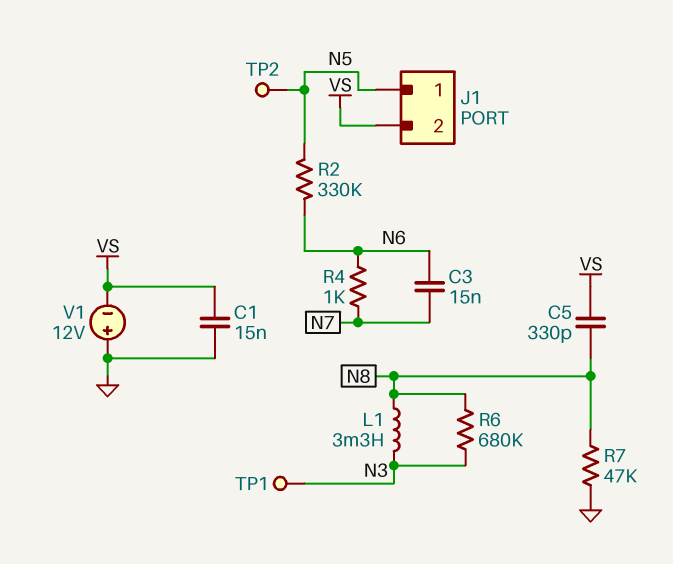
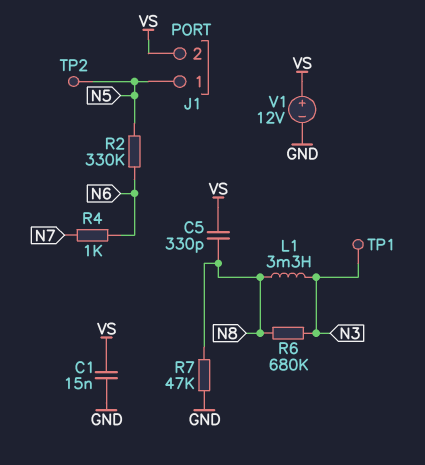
C3: 15nF (N6, N7) -> none
V1: 12V (plus GND, minus VS) -> 12V (plus VS, minus GND)

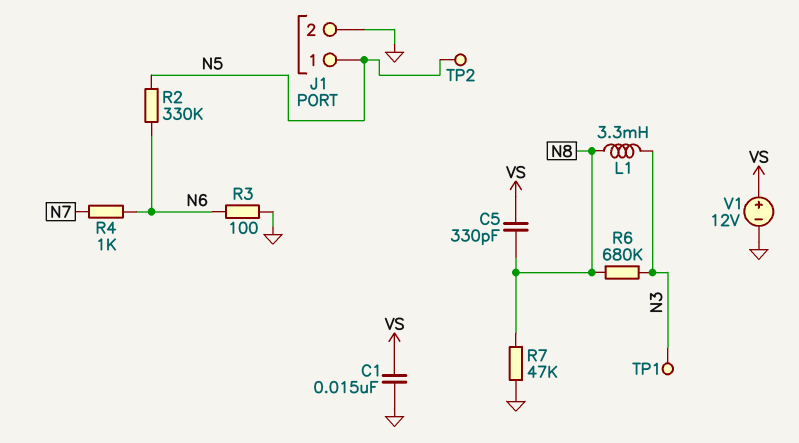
J1 pin 2: VS -> GND
R3: none -> 100 (GND, N6)

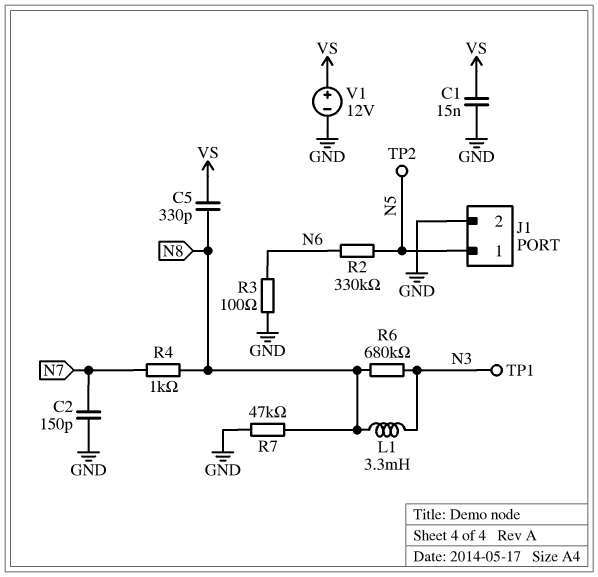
C2: none -> 150pF (GND, N7)
R4: 1k (N6, N7) -> 1k (N7, N8)

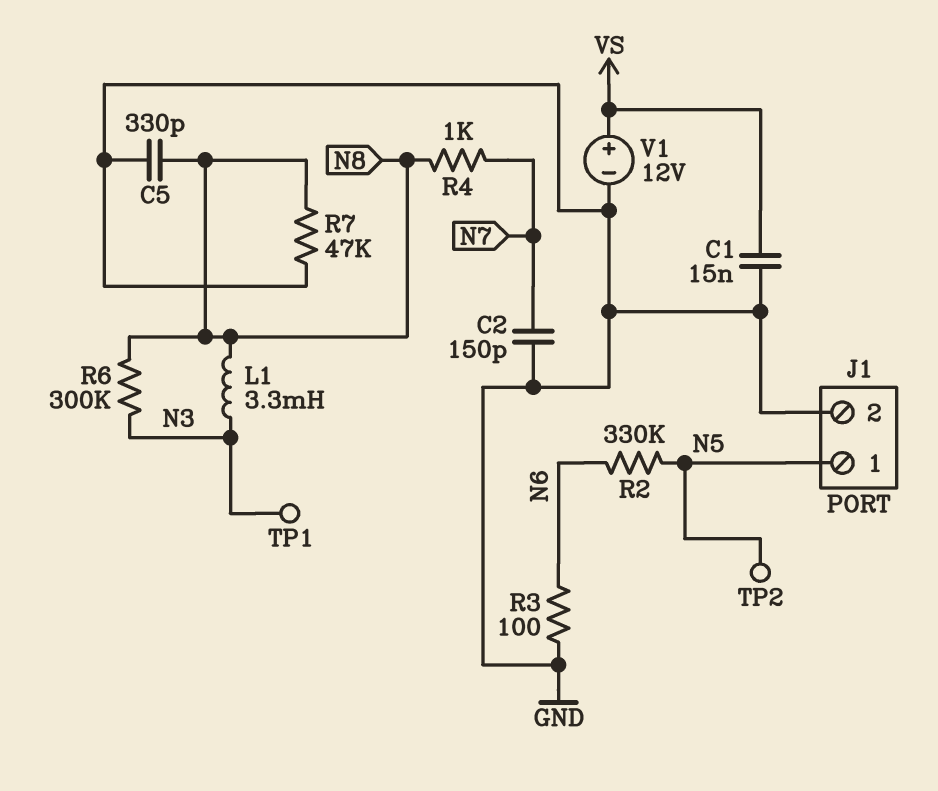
C5: 330pF (N8, VS) -> 330pF (GND, N8)
R6: 680k (N3, N8) -> 300k (N3, N8)

